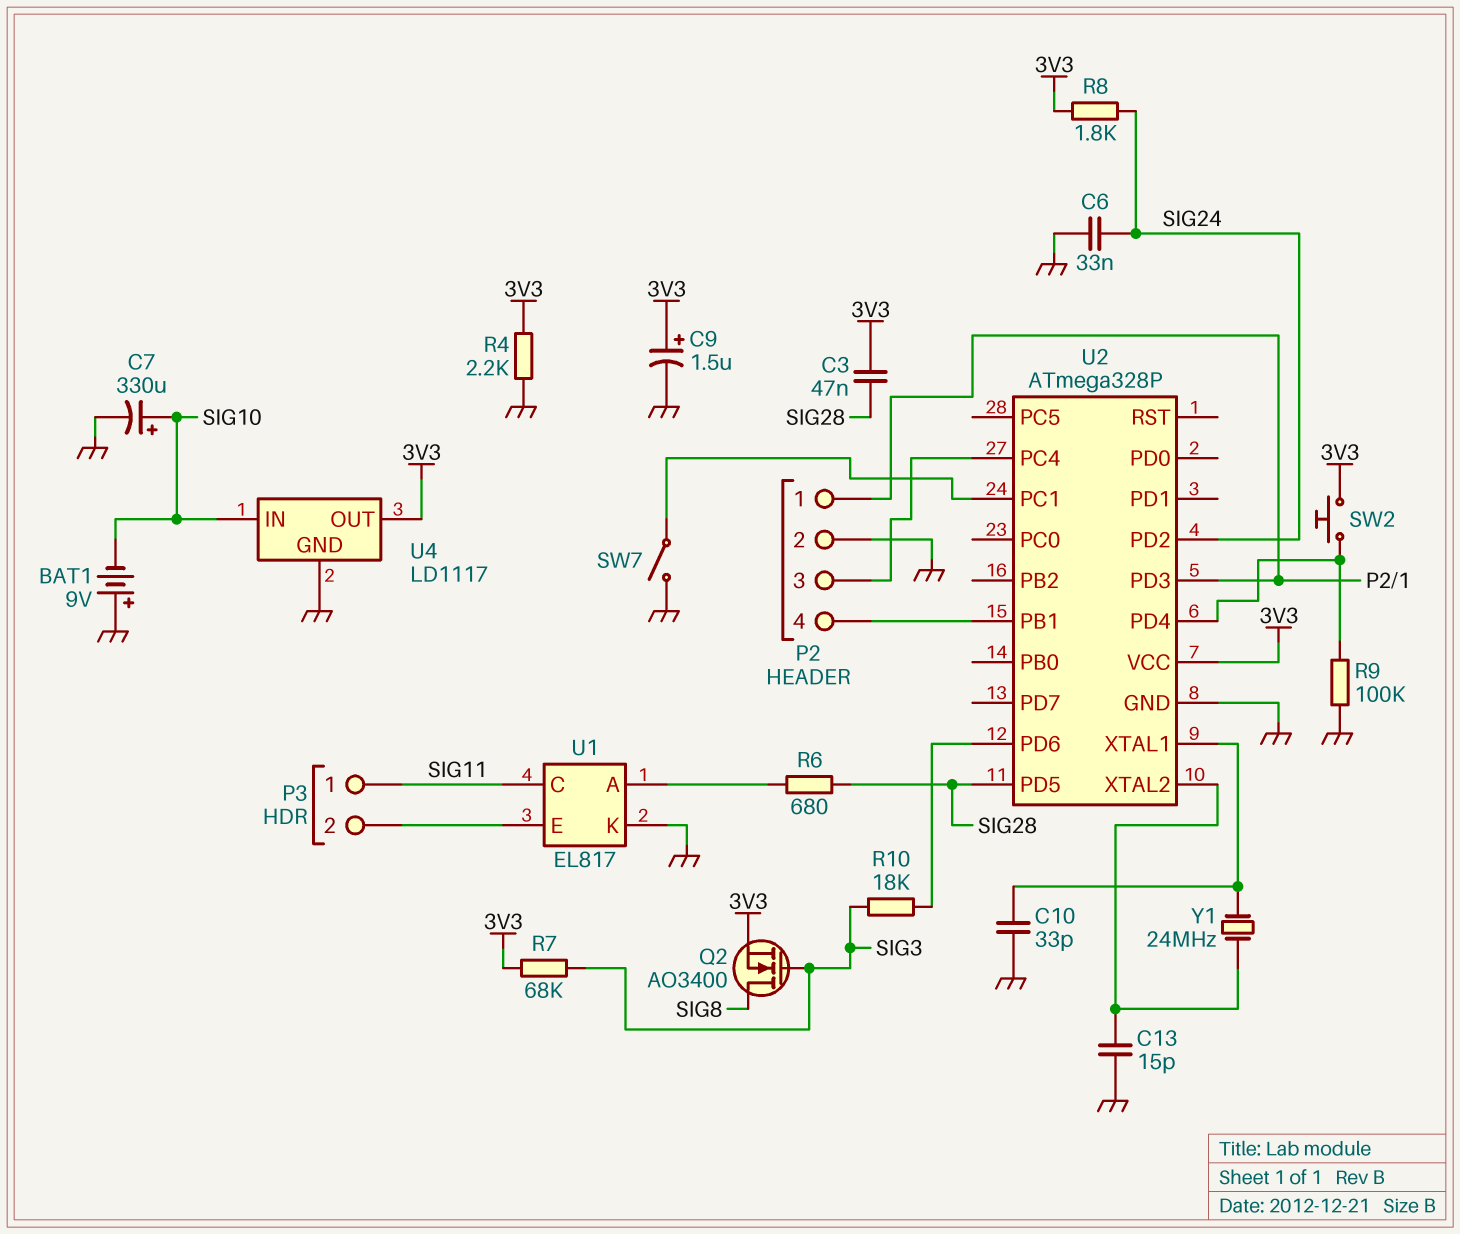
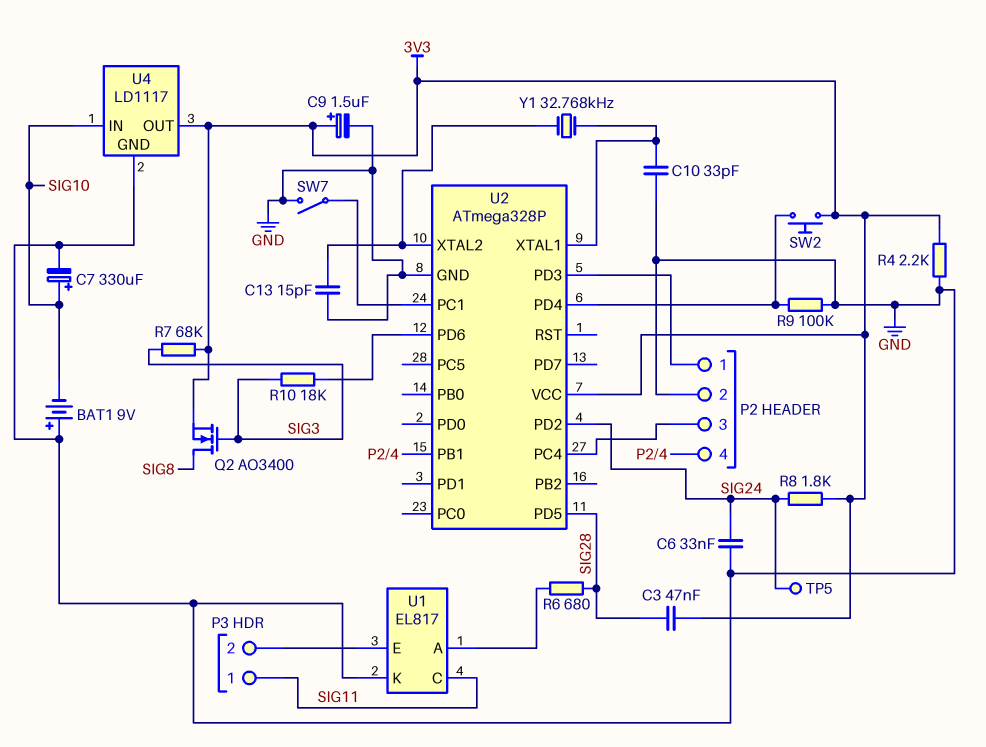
TP5: none -> test point (SIG24)
Y1: 24MHz (U2/XTAL1, U2/XTAL2) -> 32.768kHz (U2/XTAL1, U2/XTAL2)

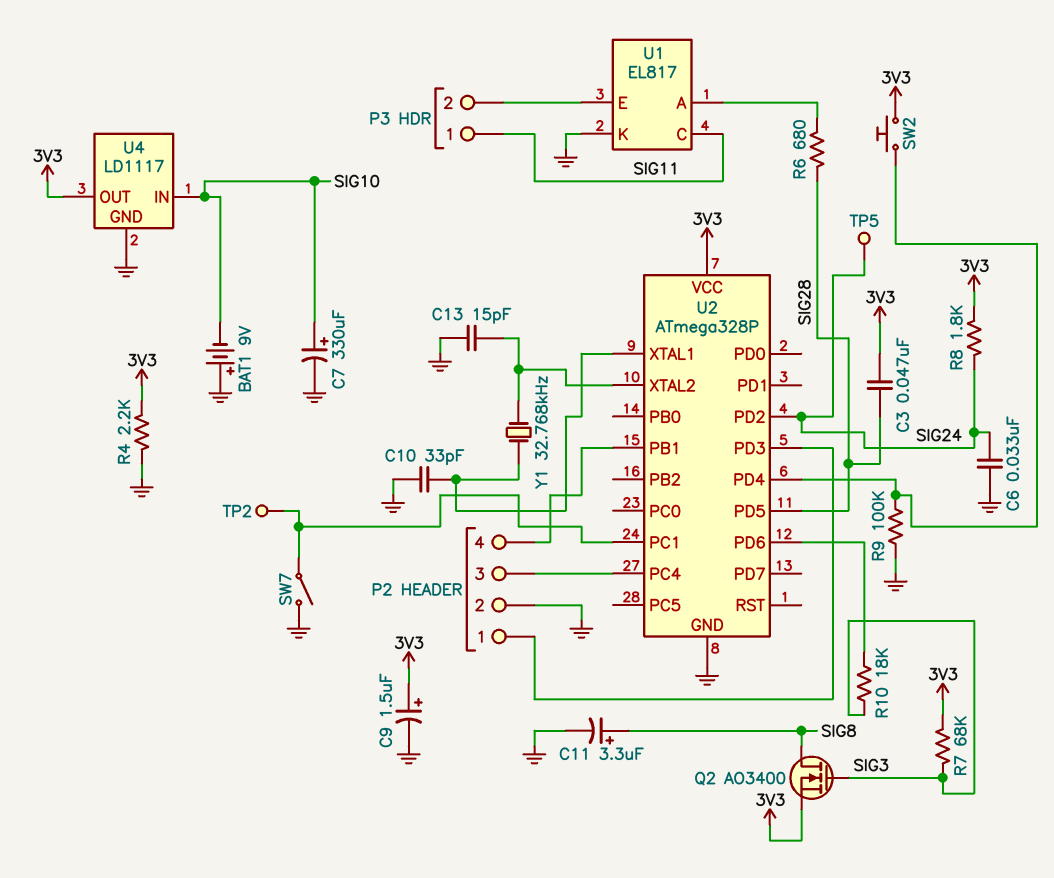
C11: none -> 3.3uF (plus SIG8, minus GND)
TP2: none -> test point (U2/PC1)

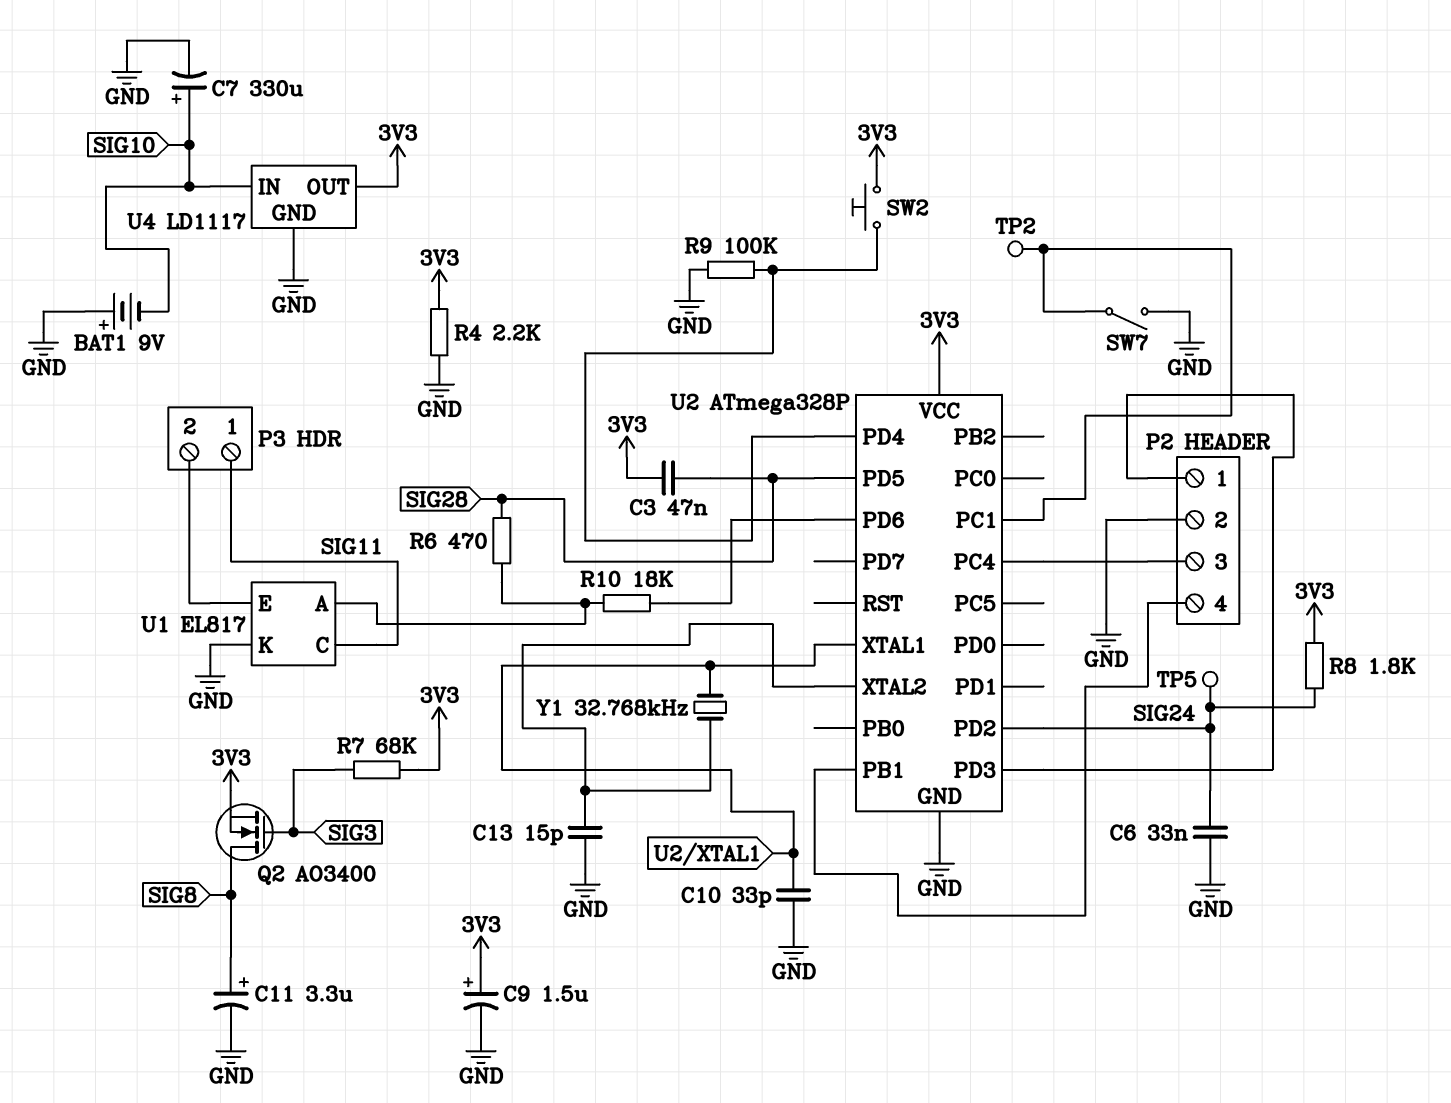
R6: 680 (SIG28, U1/A) -> 470 (SIG28, U1/A)
R10: 18k (SIG3, U2/PD6) -> 18k (U1/A, U2/PD6)

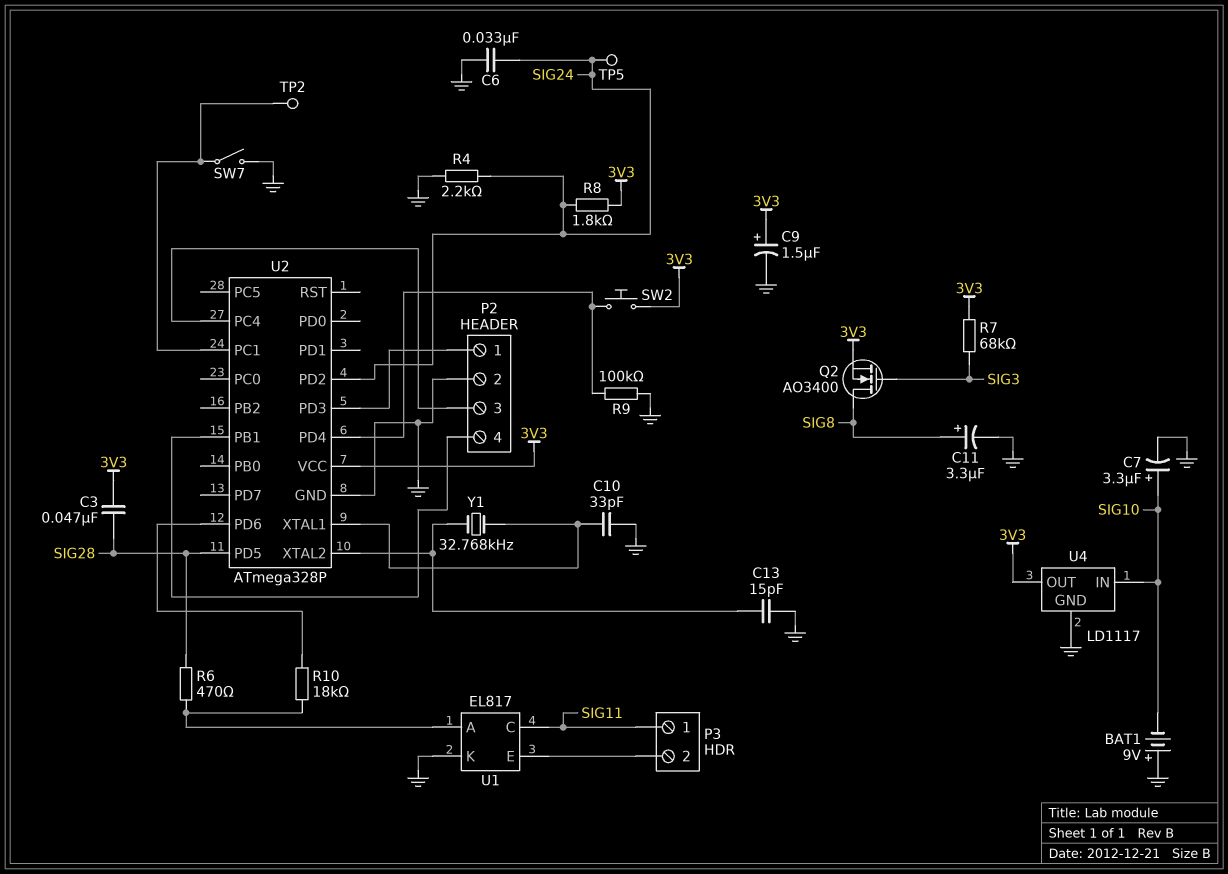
C7: 330uF (plus SIG10, minus GND) -> 3.3uF (plus SIG10, minus GND)
R4: 2.2k (3V3, GND) -> 2.2k (GND, SIG24)

